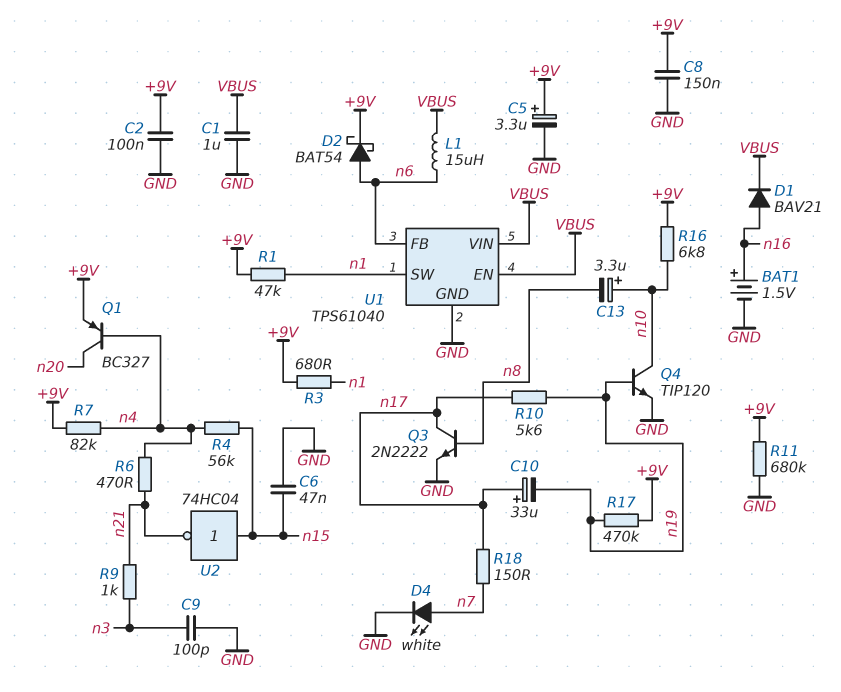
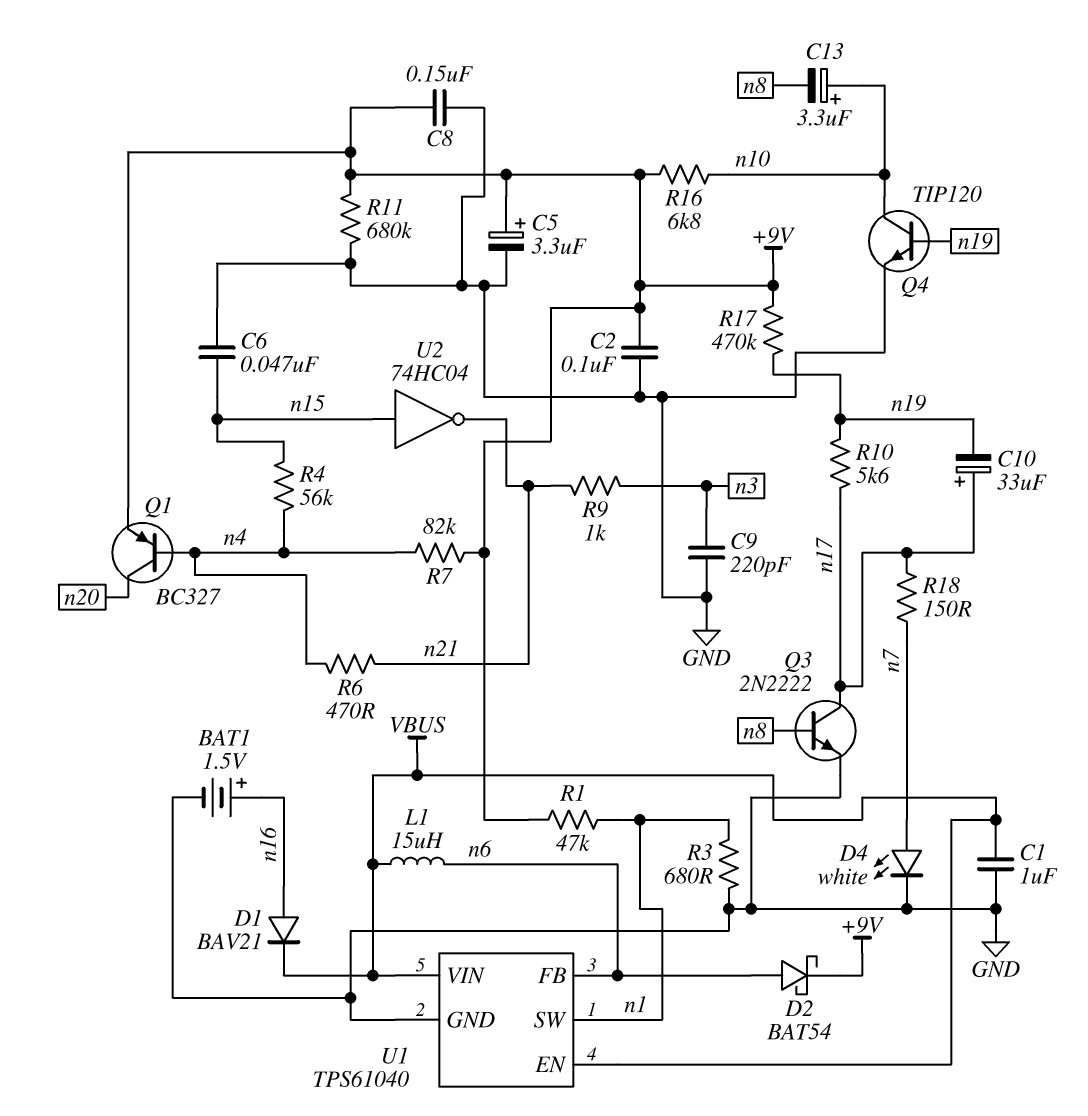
C9: 100pF (GND, n3) -> 220pF (GND, n3)
R3: 680 (+9V, n1) -> 680 (GND, n1)

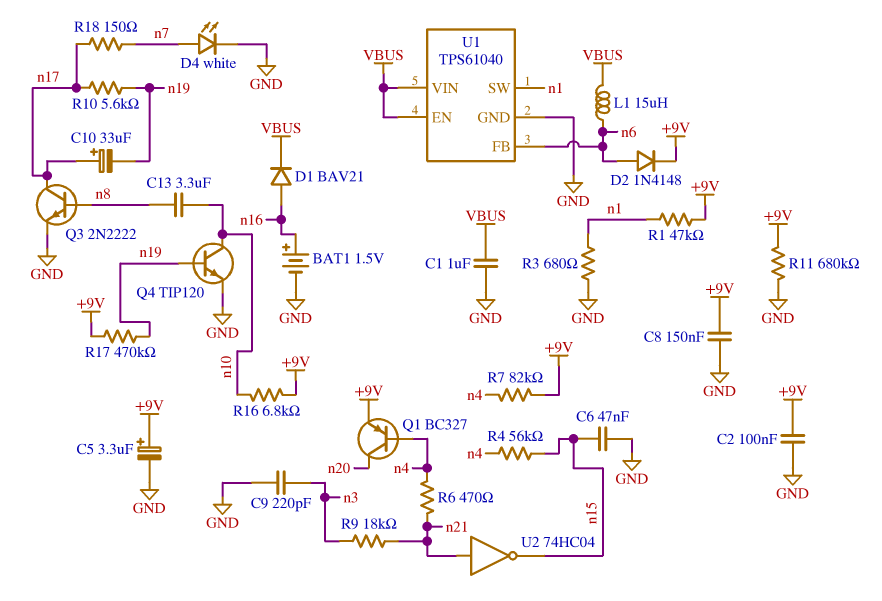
C13: 3.3uF (plus n10, minus n8) -> 3.3uF (n8, n10)
D2: schottky BAT54 (A n6, K +9V) -> diode 1N4148 (A n6, K +9V)
R9: 1k (n3, n21) -> 18k (n3, n21)
U2: NOT 74HC04 (in n15, out n21) -> NOT 74HC04 (in n21, out n15)

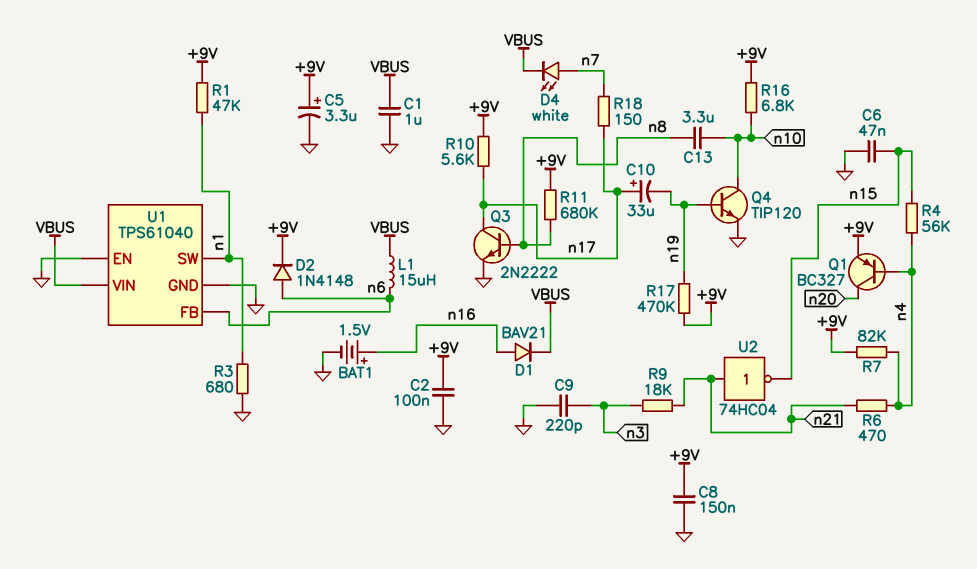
D4: LED white (A n7, K GND) -> LED white (A n7, K VBUS)
R10: 5.6k (n17, n19) -> 5.6k (+9V, n17)
R11: 680k (+9V, GND) -> 680k (+9V, n8)
U1 pin EN: VBUS -> GND

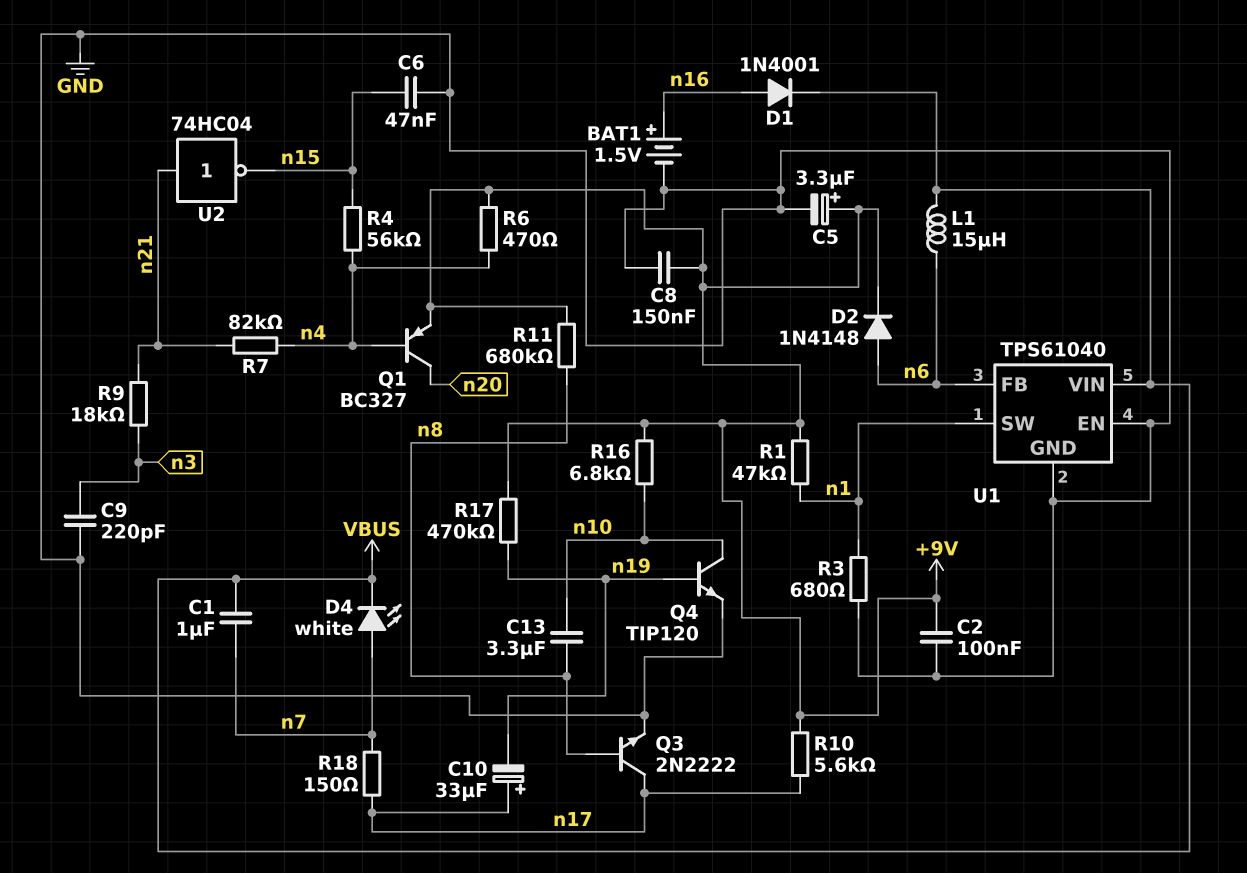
C1: 1uF (GND, VBUS) -> 1uF (VBUS, n7)
D1: diode BAV21 (A n16, K VBUS) -> diode 1N4001 (A n16, K VBUS)
R6: 470 (n4, n21) -> 470 (+9V, n4)
R7: 82k (+9V, n4) -> 82k (n4, n21)

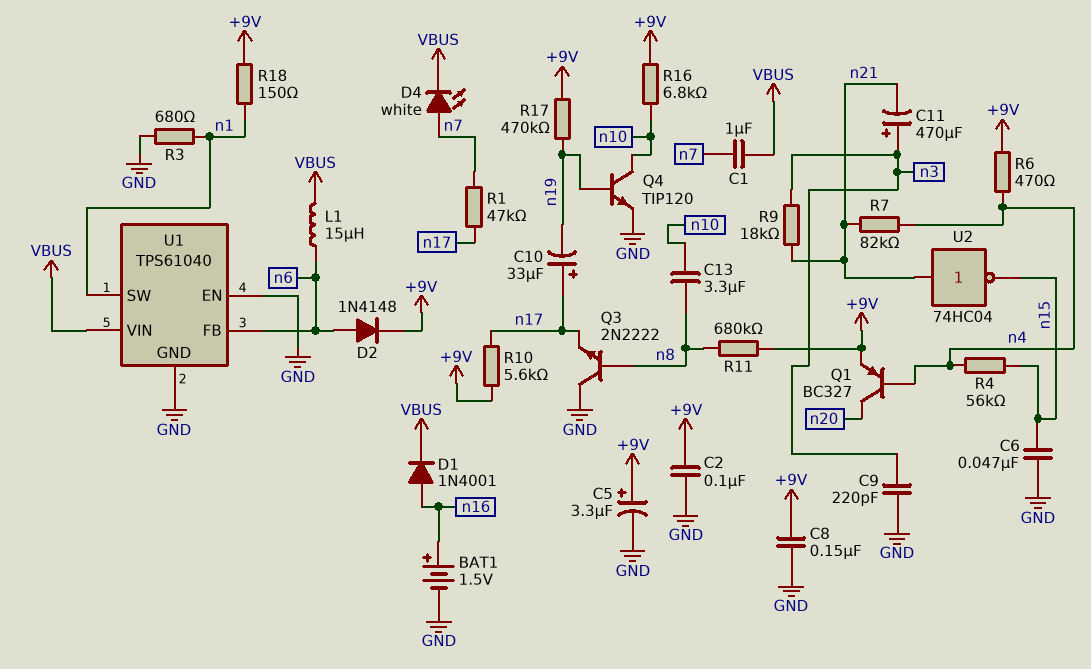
C11: none -> 470uF (plus n3, minus n21)
Q3: NPN 2N2222 (B n8, C n17, E GND) -> NPN 2N2222 (B n8, C GND, E n17)
R1: 47k (+9V, n1) -> 47k (n7, n17)
R18: 150 (n7, n17) -> 150 (+9V, n1)

